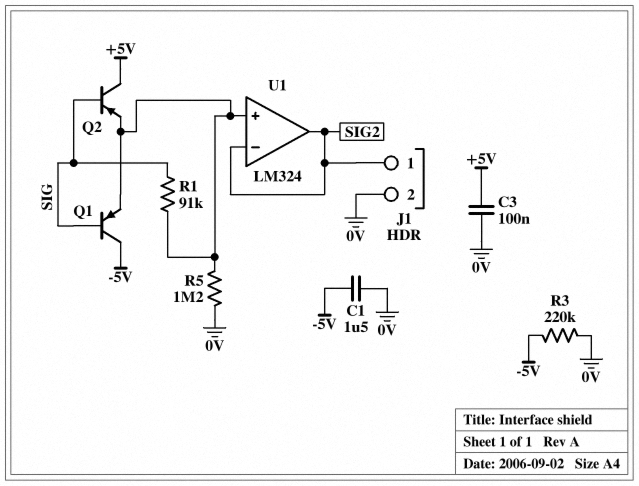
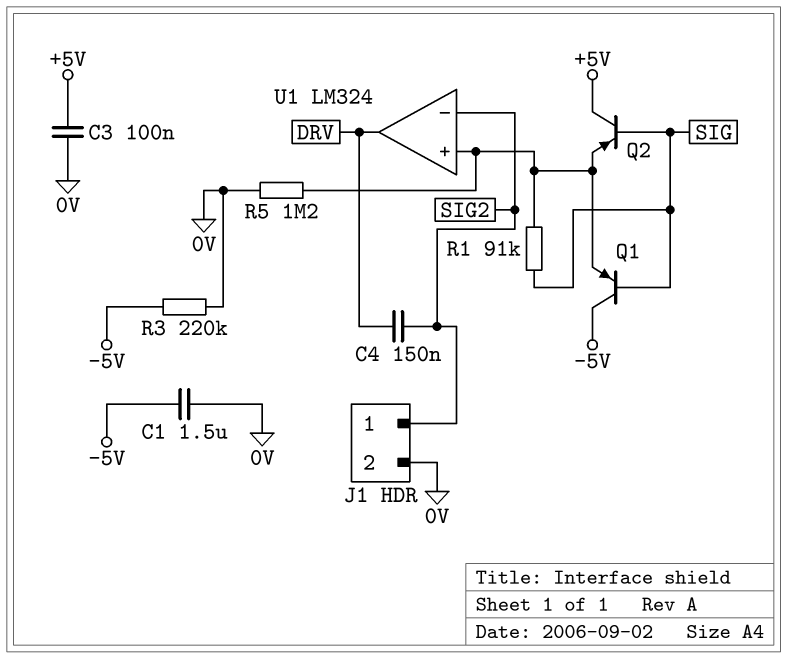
C4: none -> 150nF (DRV, SIG2)
U1 pin out: SIG2 -> DRV

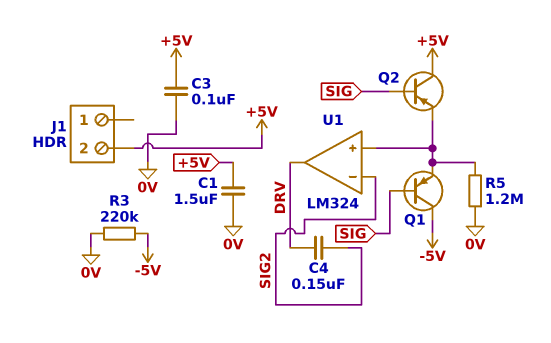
C1: 1.5uF (-5V, 0V) -> 1.5uF (+5V, 0V)
J1 pin 1: SIG2 -> none
J1 pin 2: 0V -> +5V
R1: 91k (SIG, U1/in+) -> none

